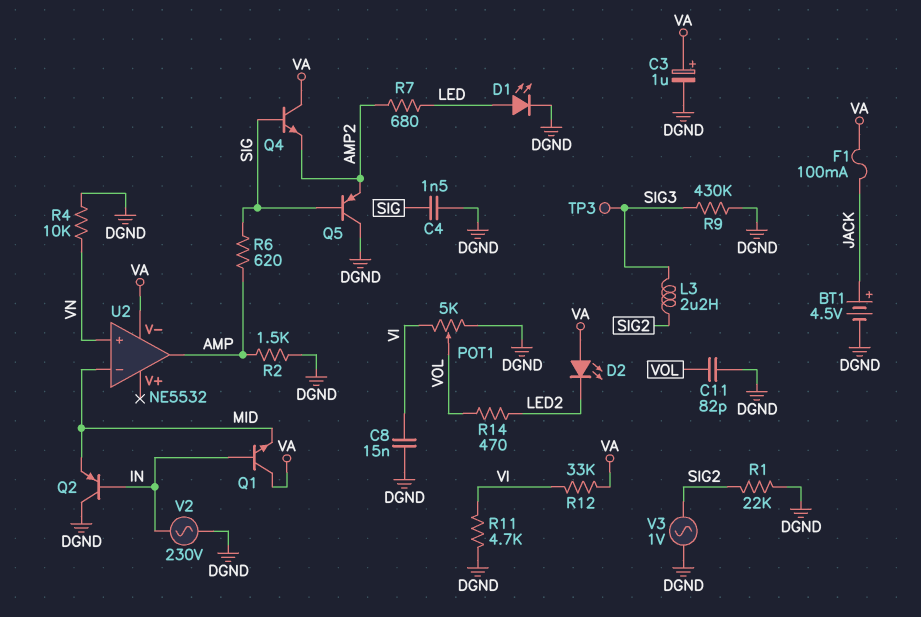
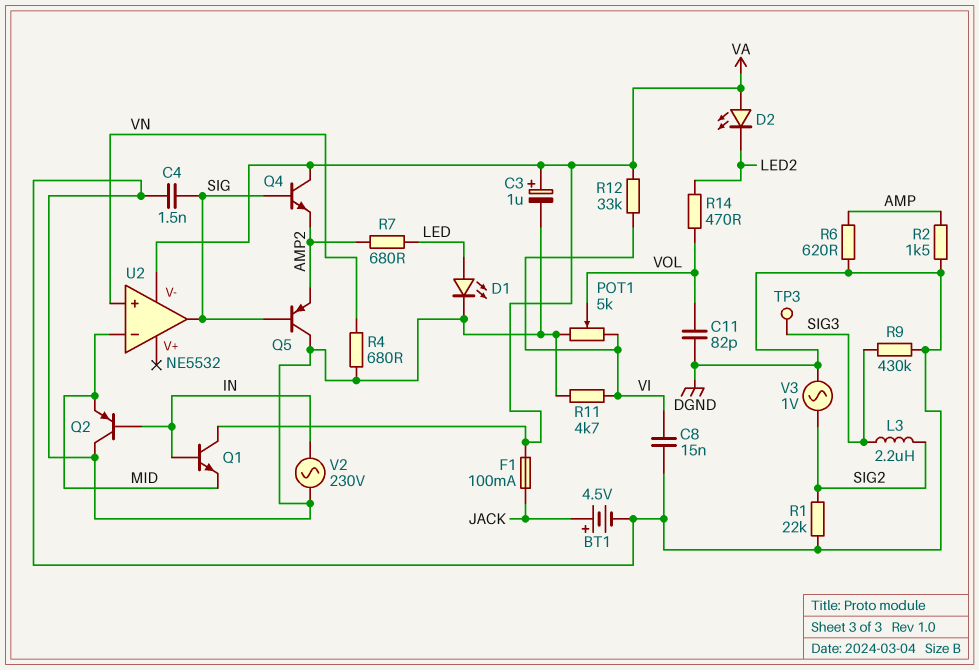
R4: 10k (DGND, VN) -> 680 (DGND, VN)
R6: 620 (AMP, SIG) -> 620 (AMP, DGND)
U2 pin out: AMP -> SIG

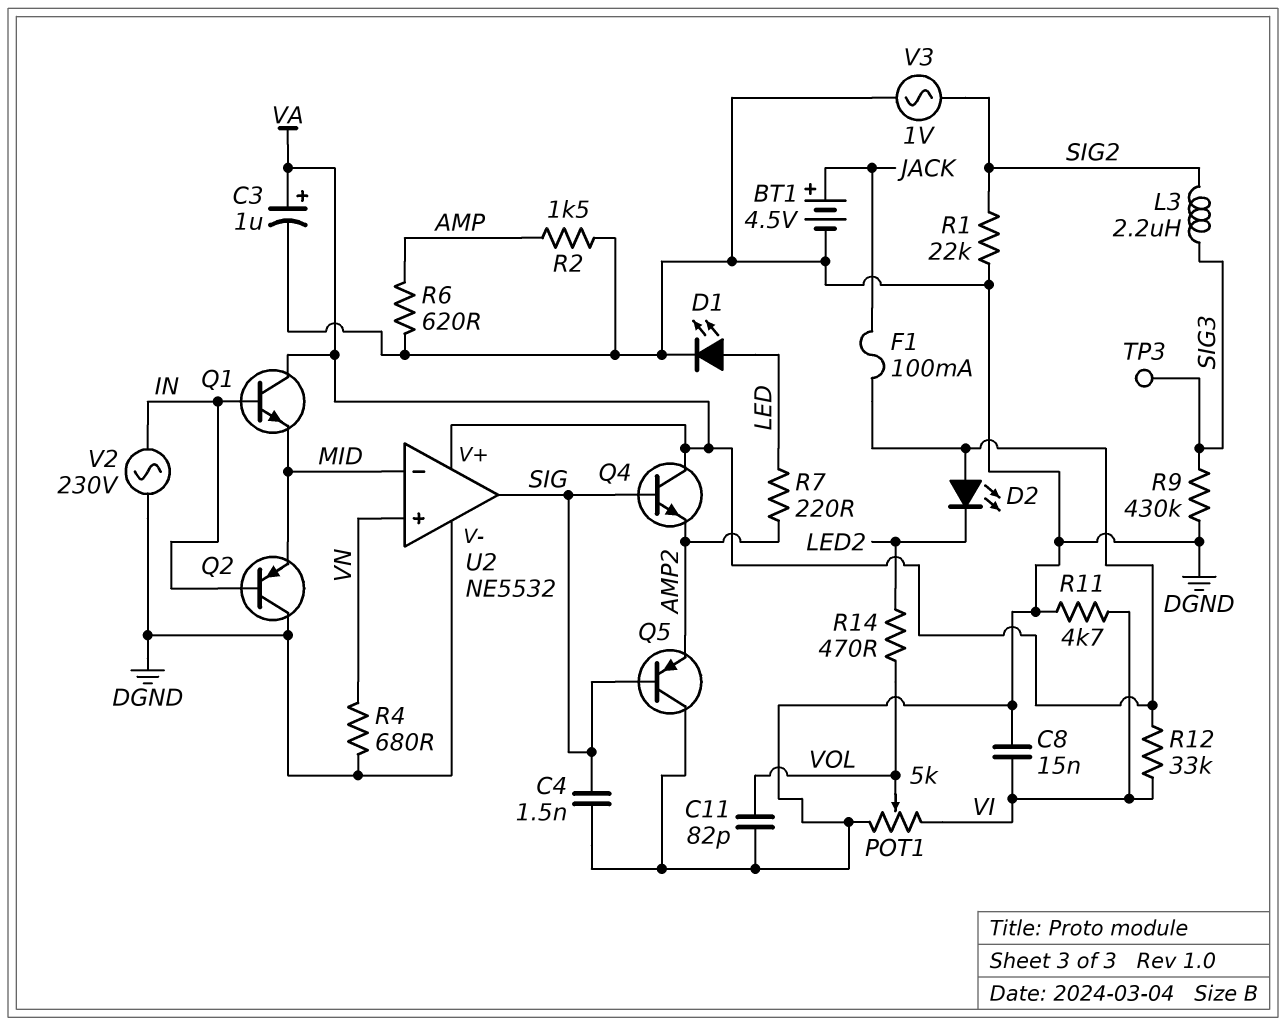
R7: 680 (AMP2, LED) -> 220 (AMP2, LED)
U2 pin V+: none -> VA
U2 pin V-: VA -> DGND

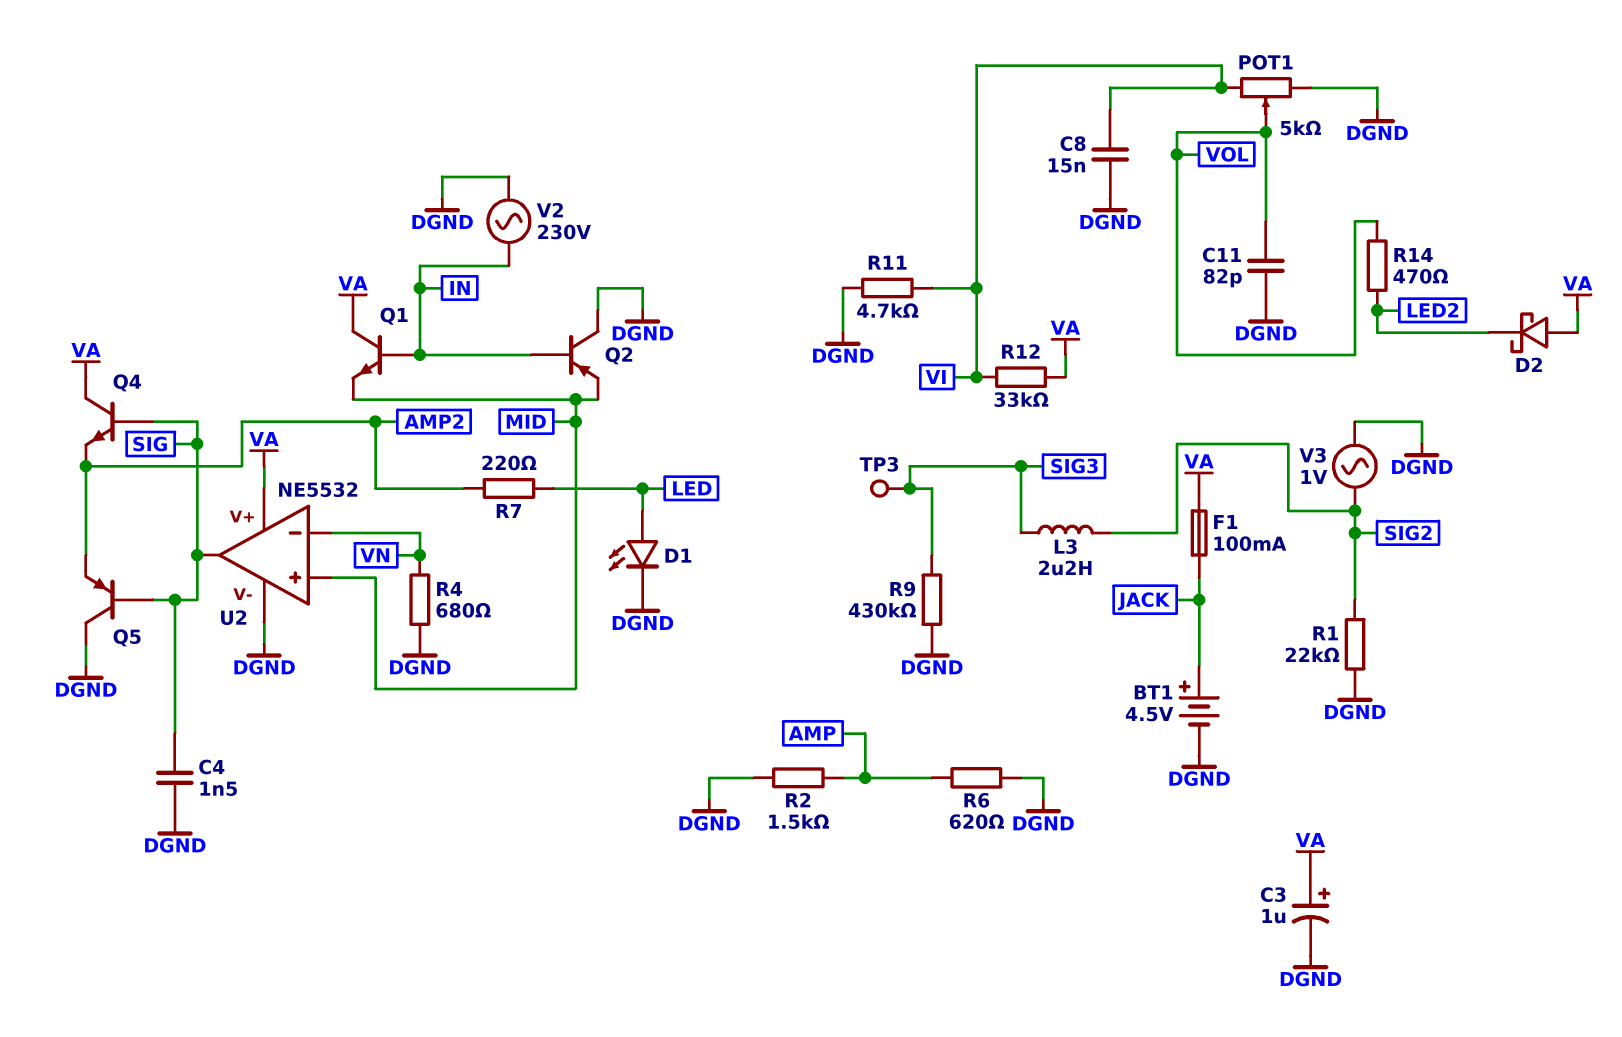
D2: LED (A VA, K LED2) -> schottky (A VA, K LED2)
U2 pin in+: VN -> MID
U2 pin in-: MID -> VN

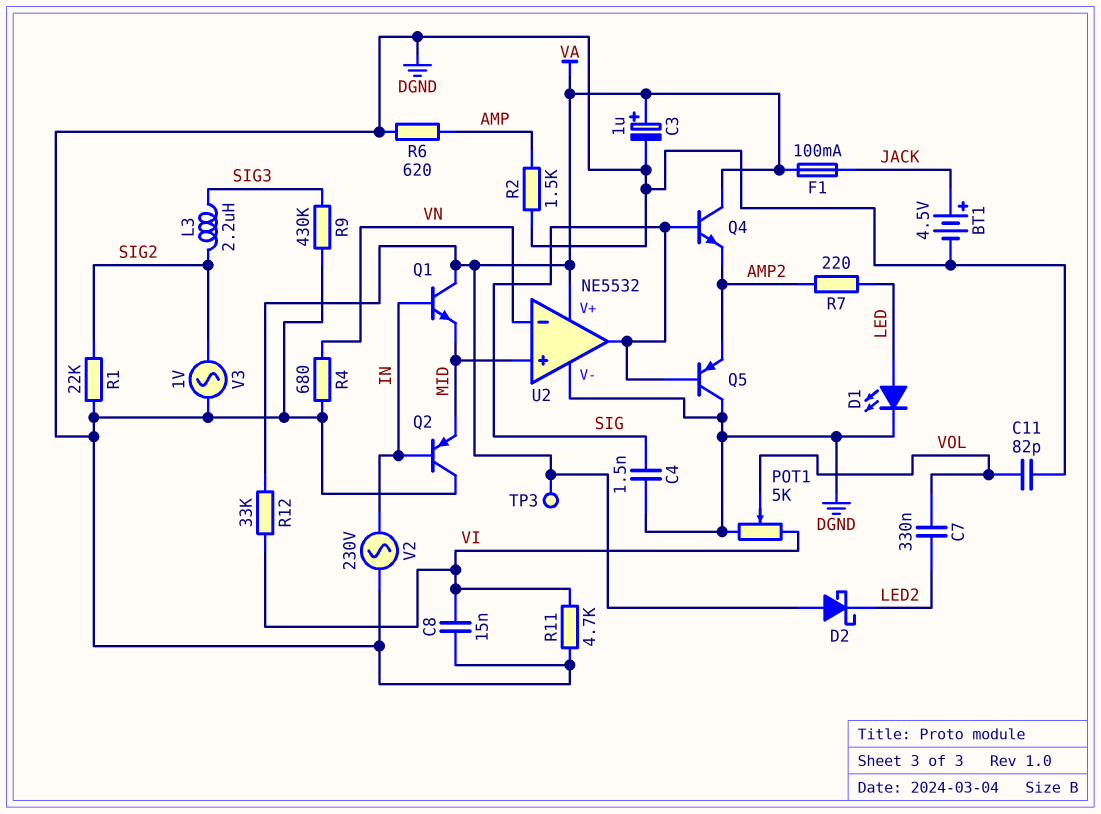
C7: none -> 330nF (LED2, VOL)
R14: 470 (LED2, VOL) -> none
TP3: test point (SIG3) -> test point (VA)

